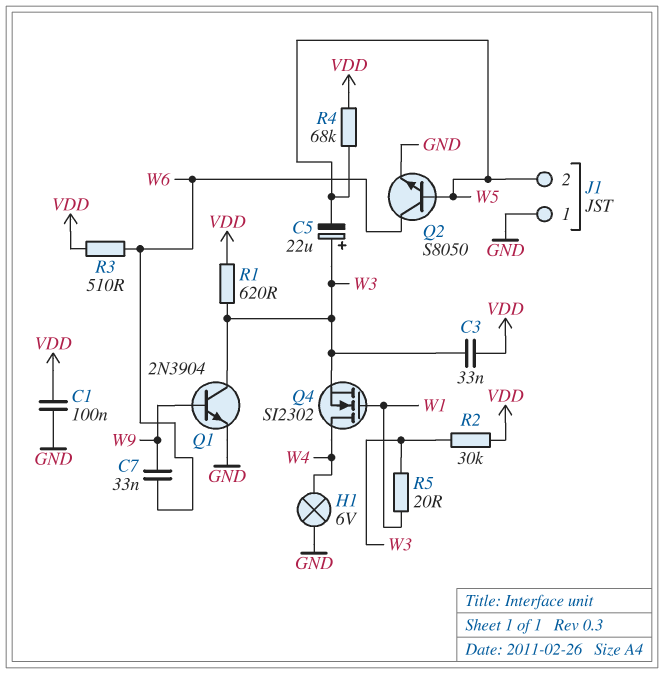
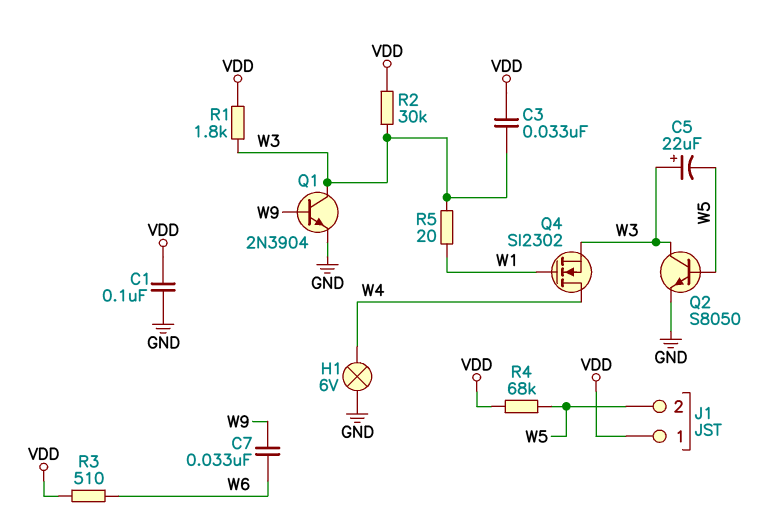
J1 pin 1: GND -> VDD
Q2: NPN S8050 (B W5, C W6, E GND) -> NPN S8050 (B W5, C W3, E GND)
R1: 620 (VDD, W3) -> 1.8k (VDD, W3)

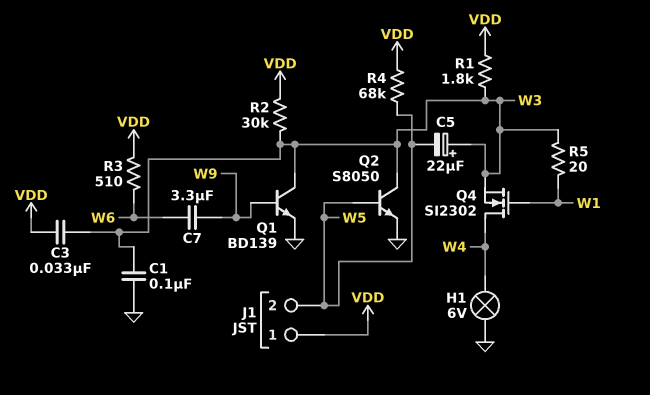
C1: 100nF (GND, VDD) -> 100nF (GND, W3)
C7: 33nF (W6, W9) -> 3.3uF (W6, W9)
Q1: NPN 2N3904 (B W9, C W3, E GND) -> NPN BD139 (B W9, C W3, E GND)

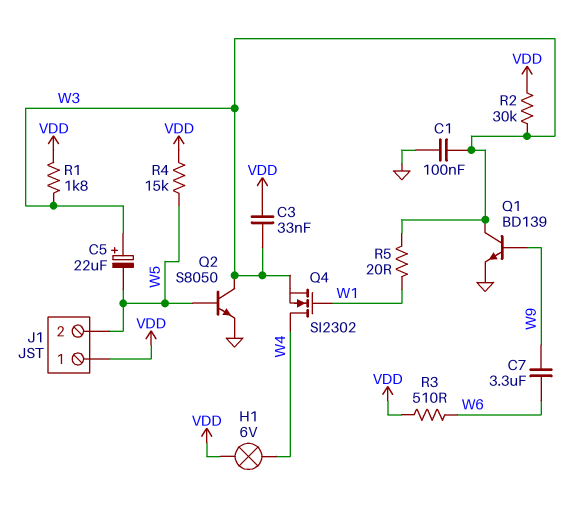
H1: lamp 6V (GND, W4) -> lamp 6V (VDD, W4)
R4: 68k (VDD, W5) -> 15k (VDD, W5)

